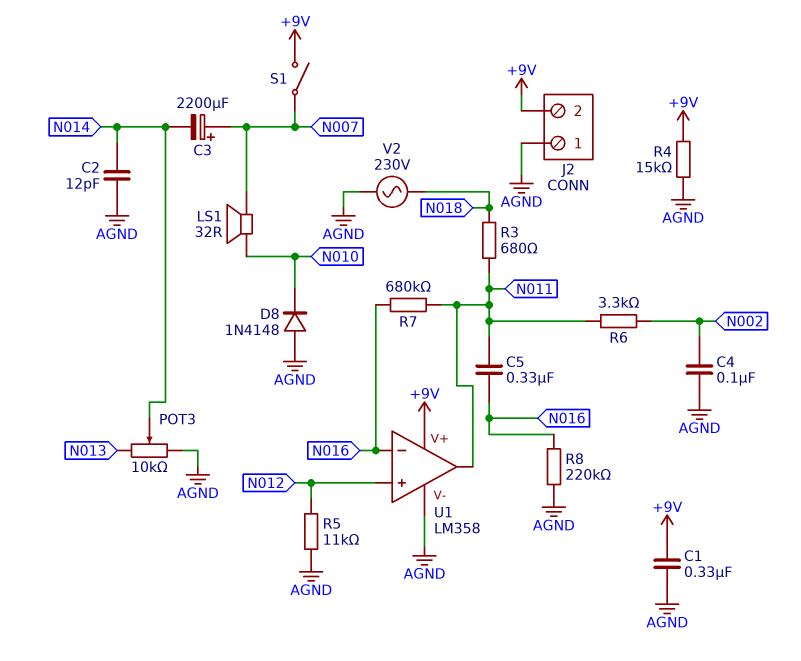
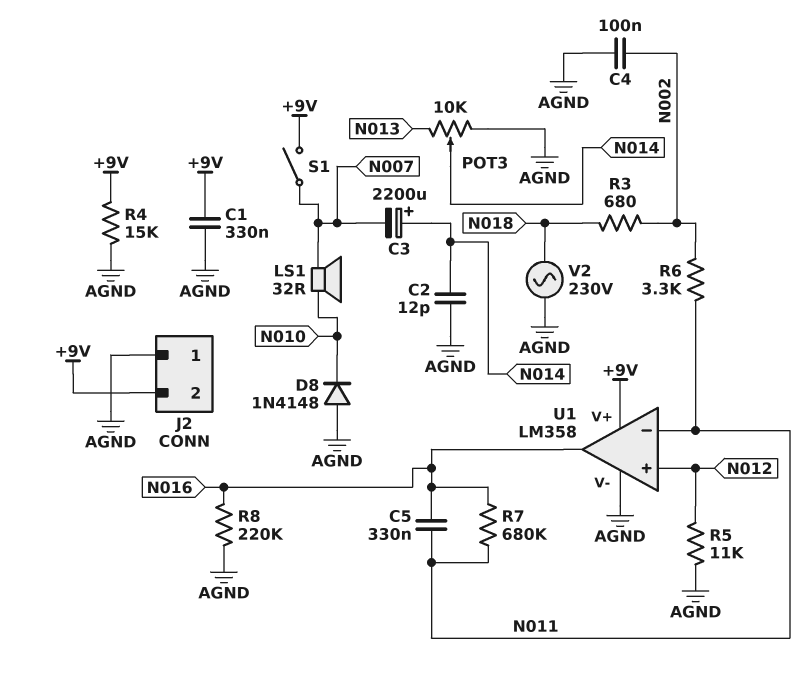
C3: 2200uF (plus N007, minus N014) -> 2200uF (plus N014, minus N007)
R3: 680 (N011, N018) -> 680 (N002, N018)
U1 pin in-: N016 -> N011
U1 pin out: N011 -> N016

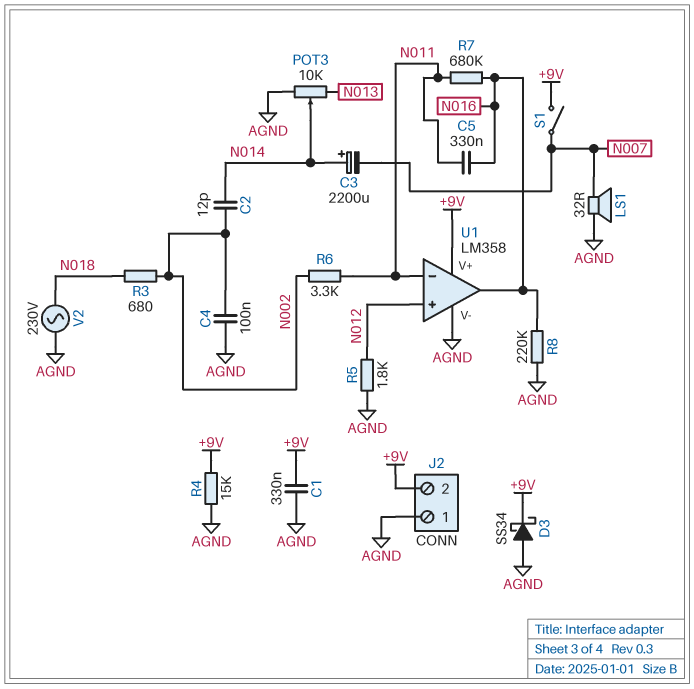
C2: 12pF (AGND, N014) -> 12pF (N002, N014)
D3: none -> schottky SS34 (A AGND, K +9V)
D8: diode 1N4148 (A AGND, K N010) -> none
LS1: speaker 32R (N007, N010) -> speaker 32R (AGND, N007)
R5: 11k (AGND, N012) -> 1.8k (AGND, N012)

